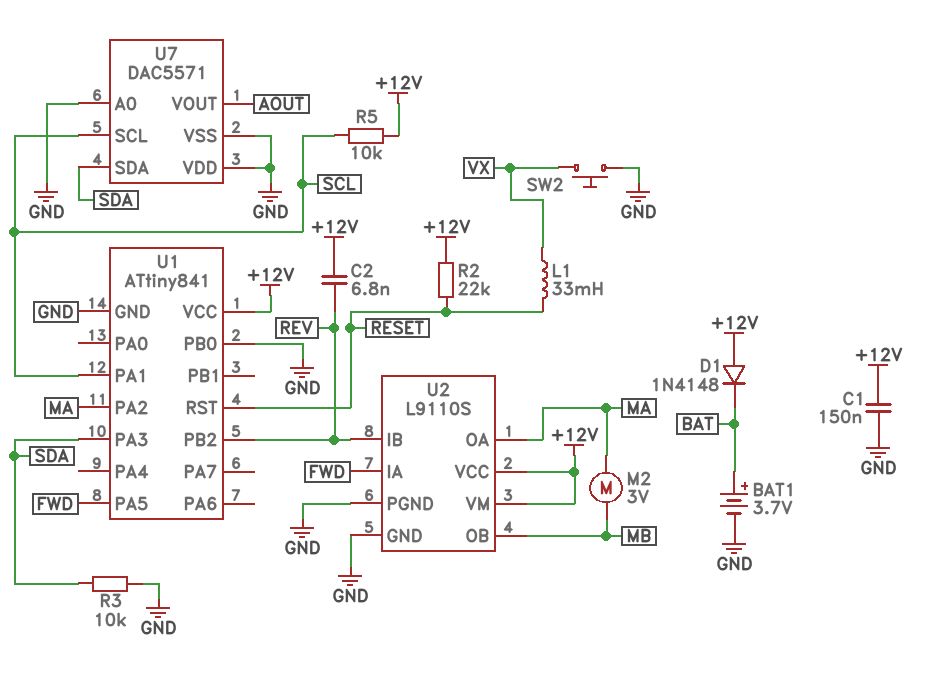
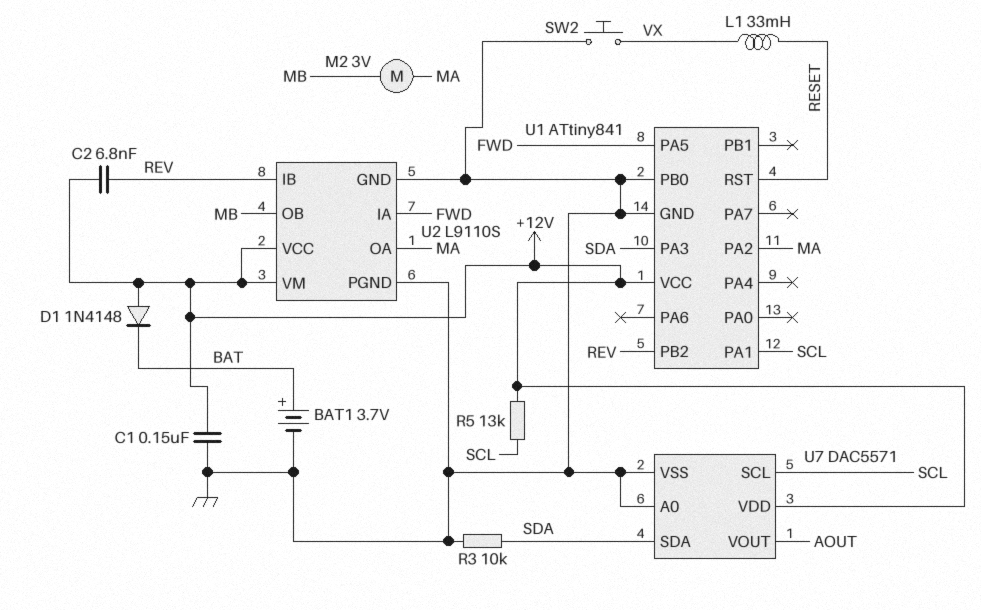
R2: 22k (+12V, RESET) -> none
R5: 10k (+12V, SCL) -> 13k (+12V, SCL)
U7 pin VDD: GND -> +12V

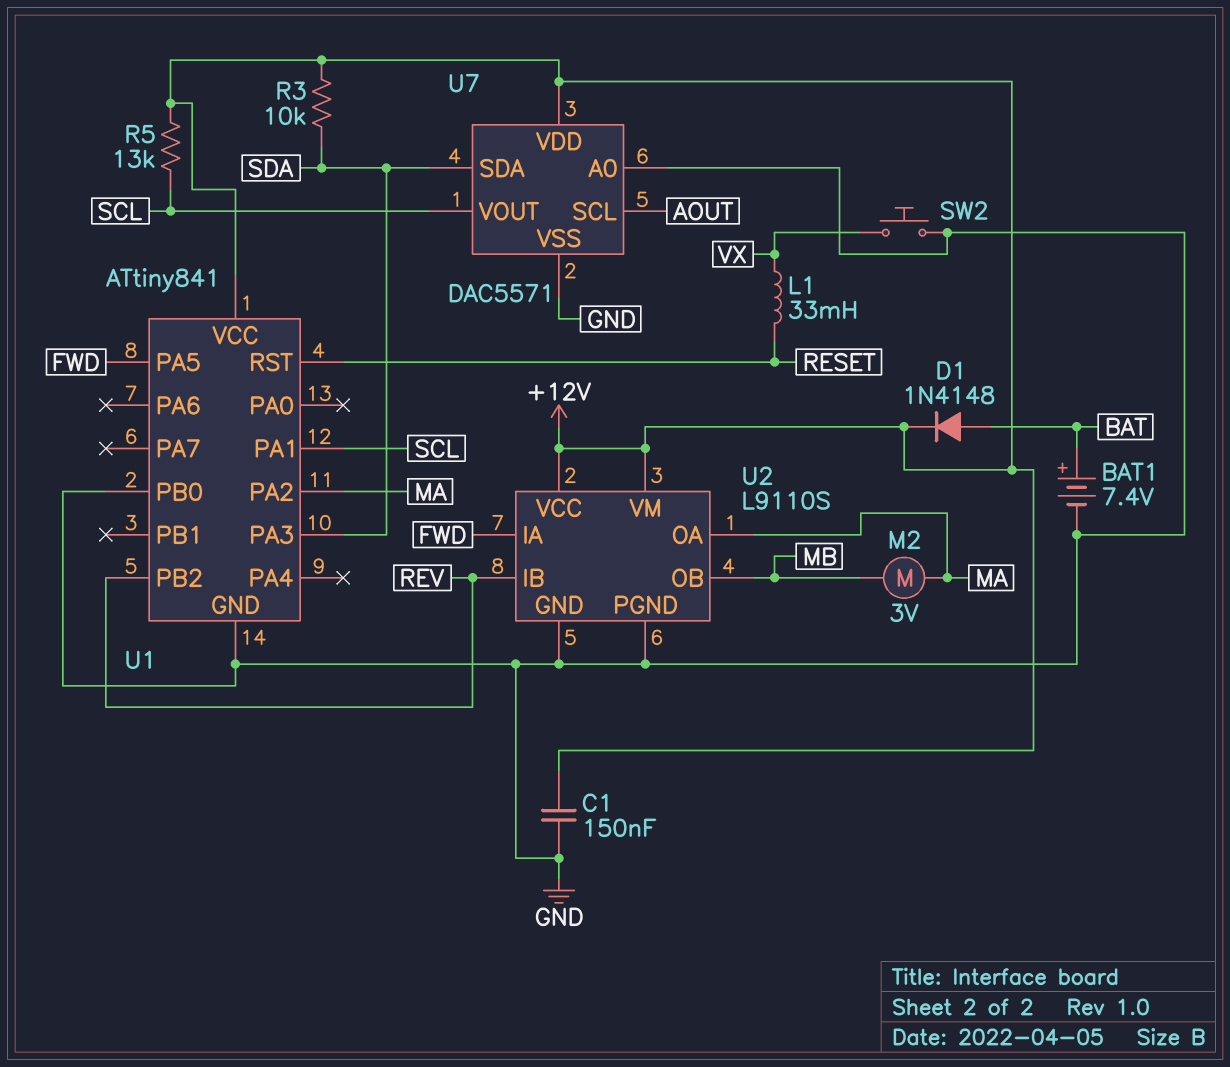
BAT1: 3.7V (plus BAT, minus GND) -> 7.4V (plus BAT, minus GND)
C2: 6.8nF (+12V, REV) -> none
D1: diode 1N4148 (A +12V, K BAT) -> diode 1N4148 (A BAT, K +12V)
R3: 10k (GND, SDA) -> 10k (+12V, SDA)
U7 pin SCL: SCL -> AOUT
U7 pin VOUT: AOUT -> SCL

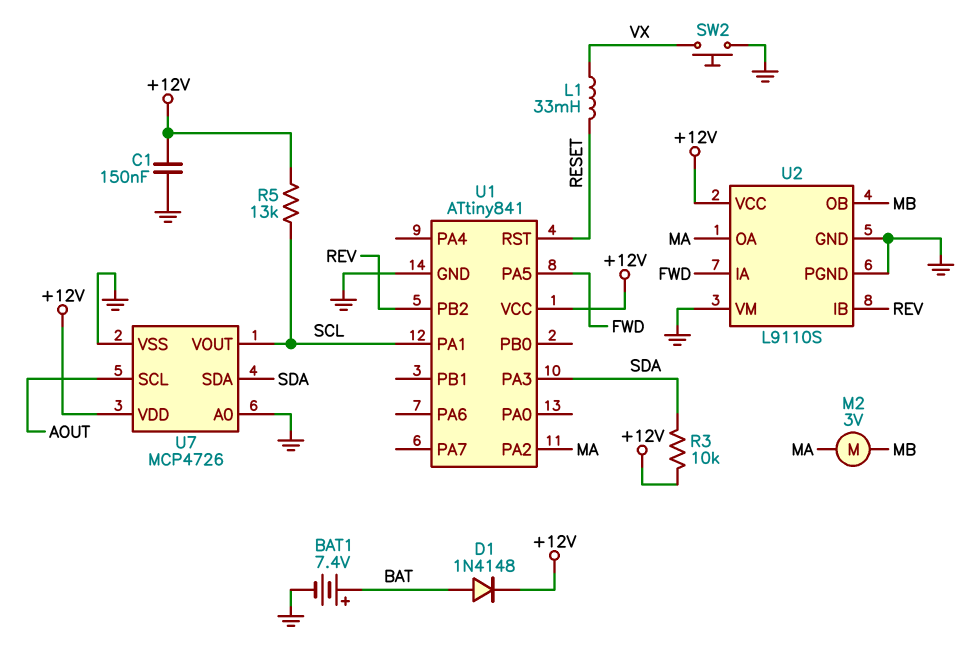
U1 pin PB0: GND -> none
U2 pin VM: +12V -> GND
U7: DAC5571 -> MCP4726

